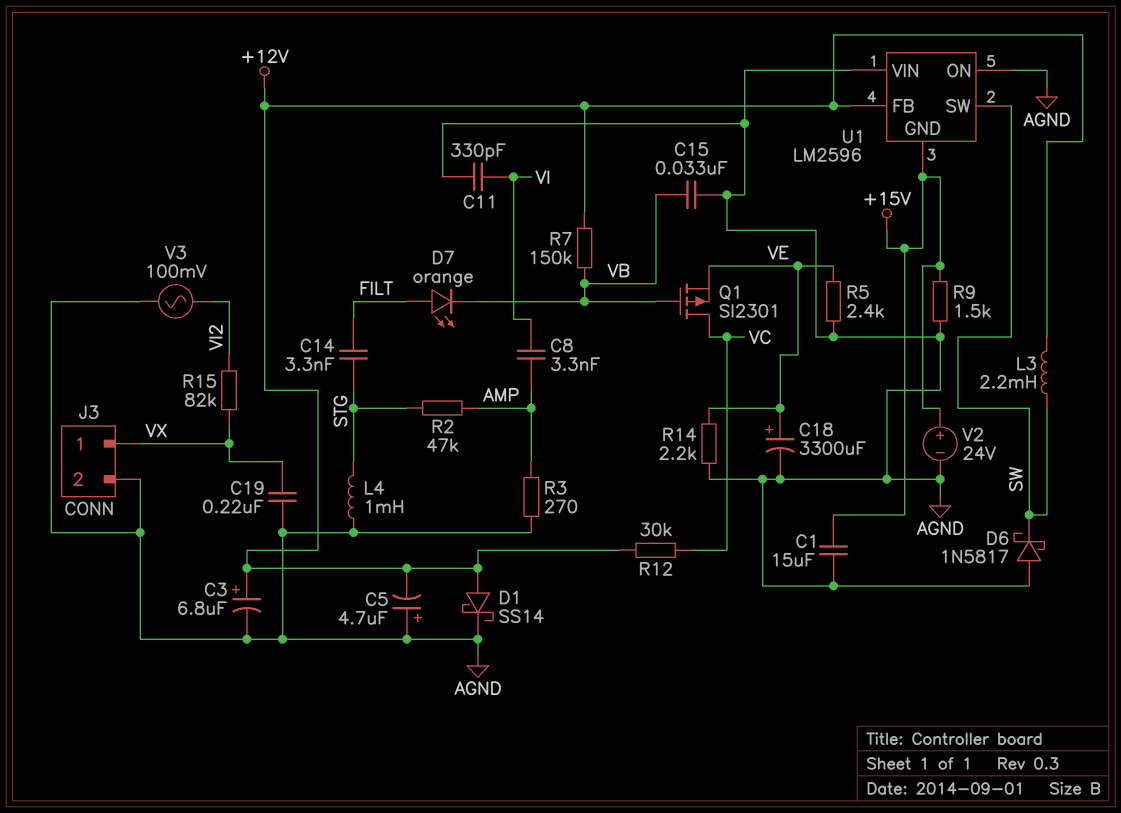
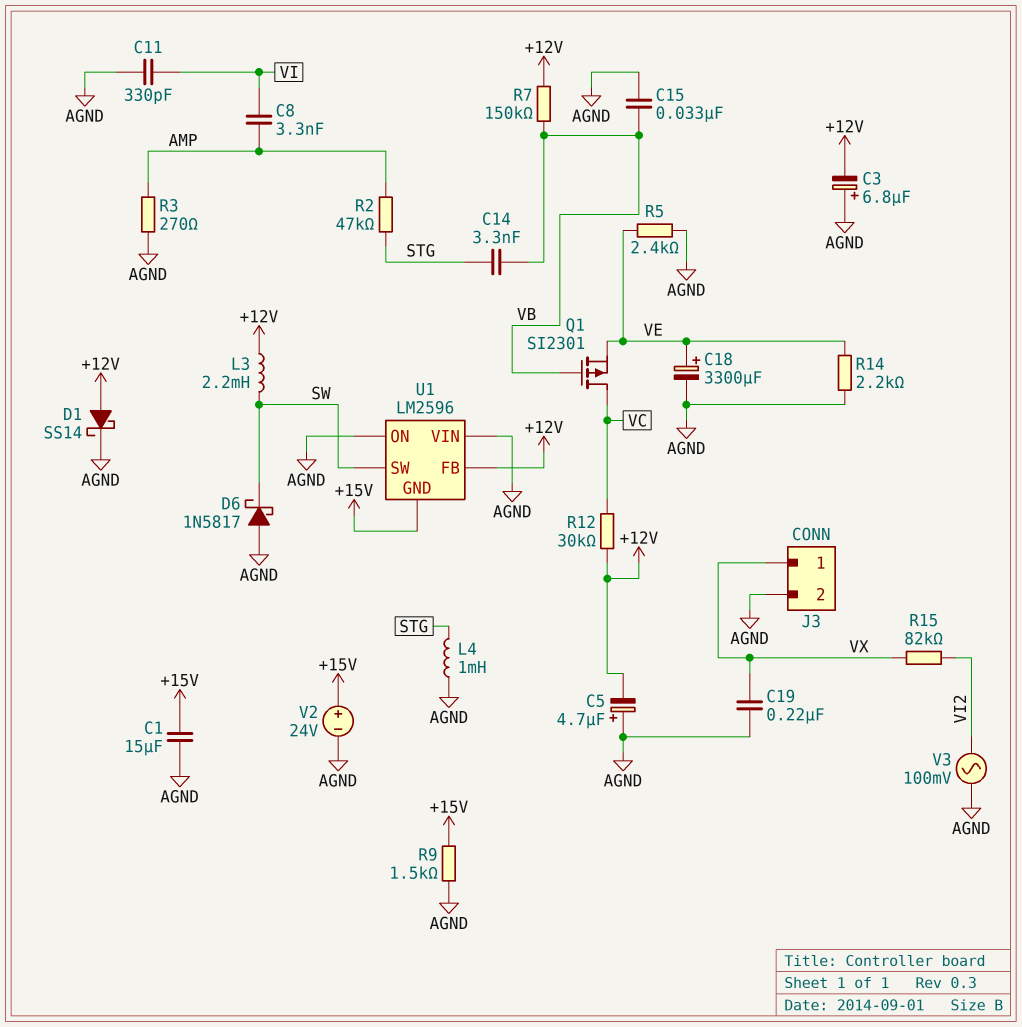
C3: 6.8uF (plus +12V, minus AGND) -> 6.8uF (plus AGND, minus +12V)
C14: 3.3nF (FILT, STG) -> 3.3nF (STG, VB)
D7: LED orange (A FILT, K VB) -> none

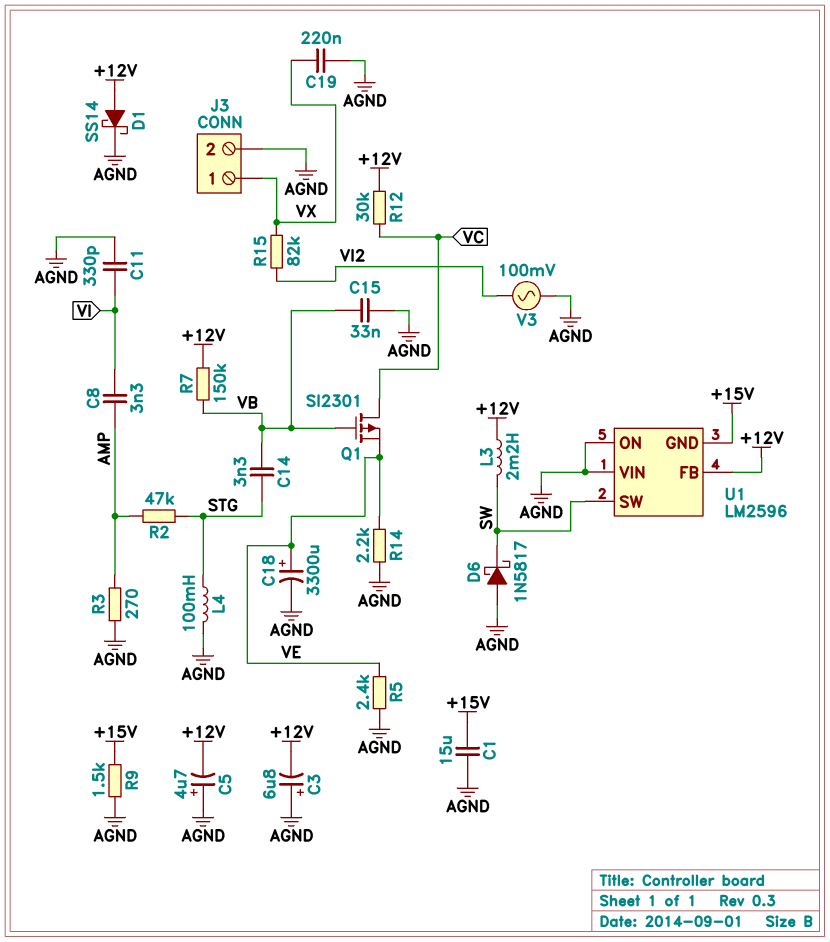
L4: 1mH (AGND, STG) -> 100mH (AGND, STG)
V2: 24V (plus +15V, minus AGND) -> none

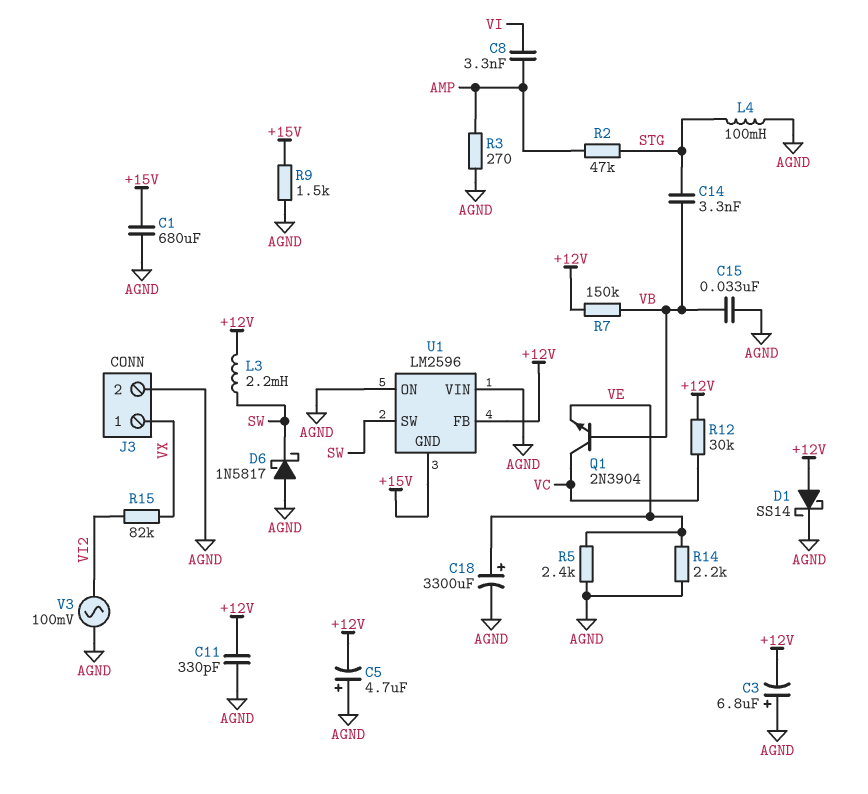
C1: 15uF (+15V, AGND) -> 680uF (+15V, AGND)
C11: 330pF (AGND, VI) -> 330pF (+12V, AGND)
C19: 220nF (AGND, VX) -> none
Q1: PMOS SI2301 (G VB, D VC, S VE) -> NPN 2N3904 (B VB, C VC, E VE)

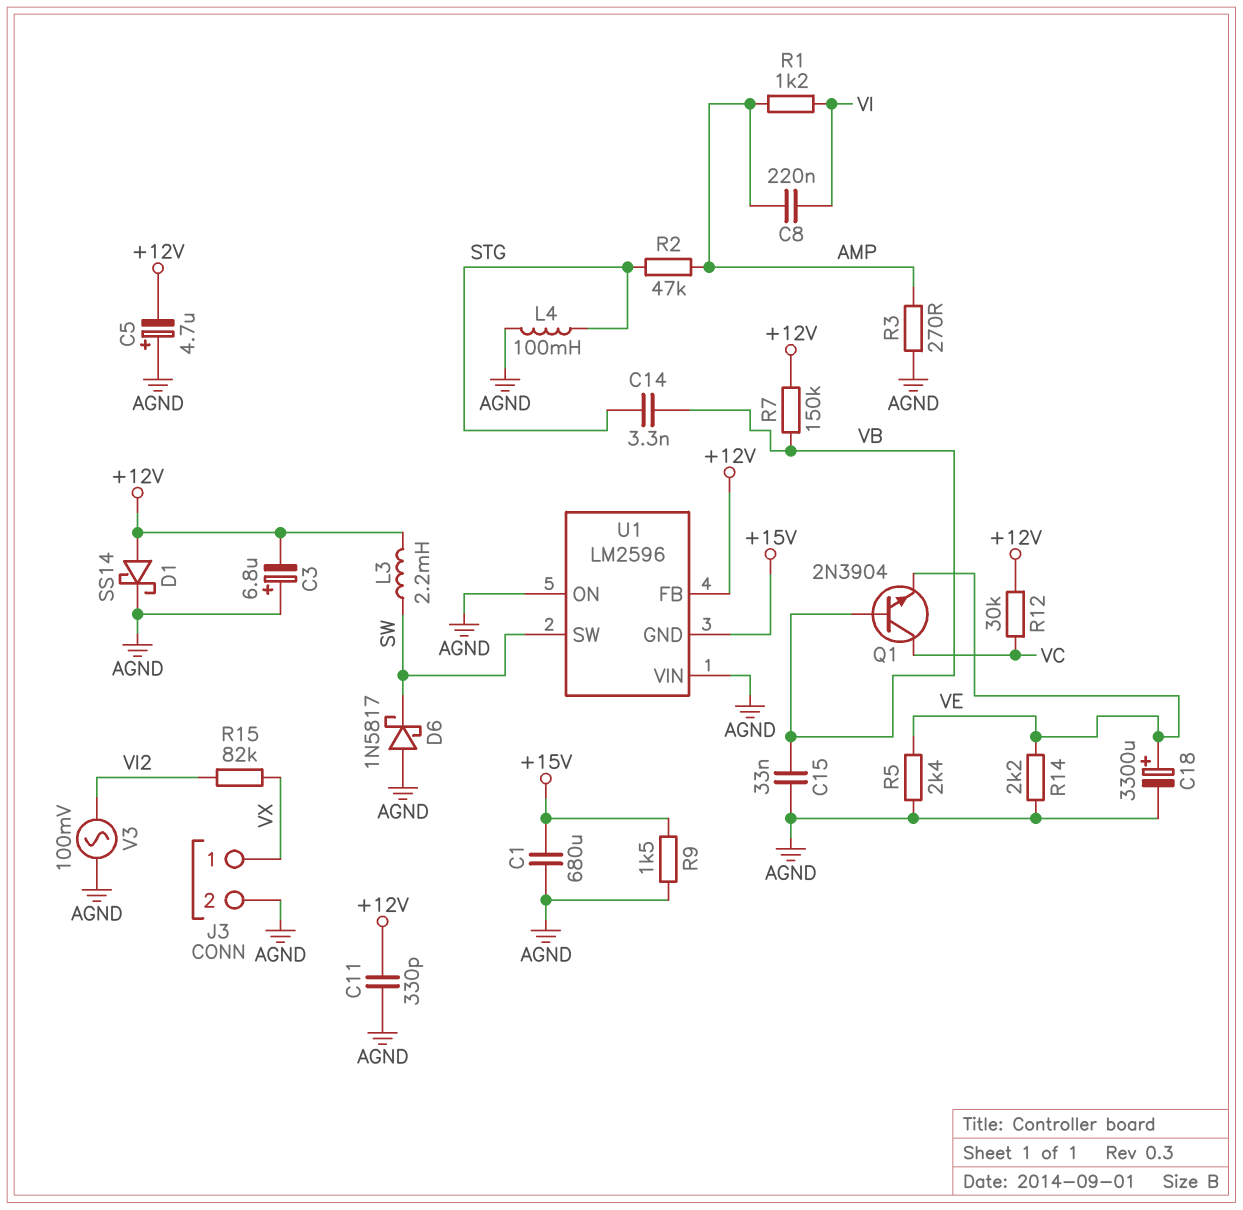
C8: 3.3nF (AMP, VI) -> 220nF (AMP, VI)
R1: none -> 1.2k (AMP, VI)

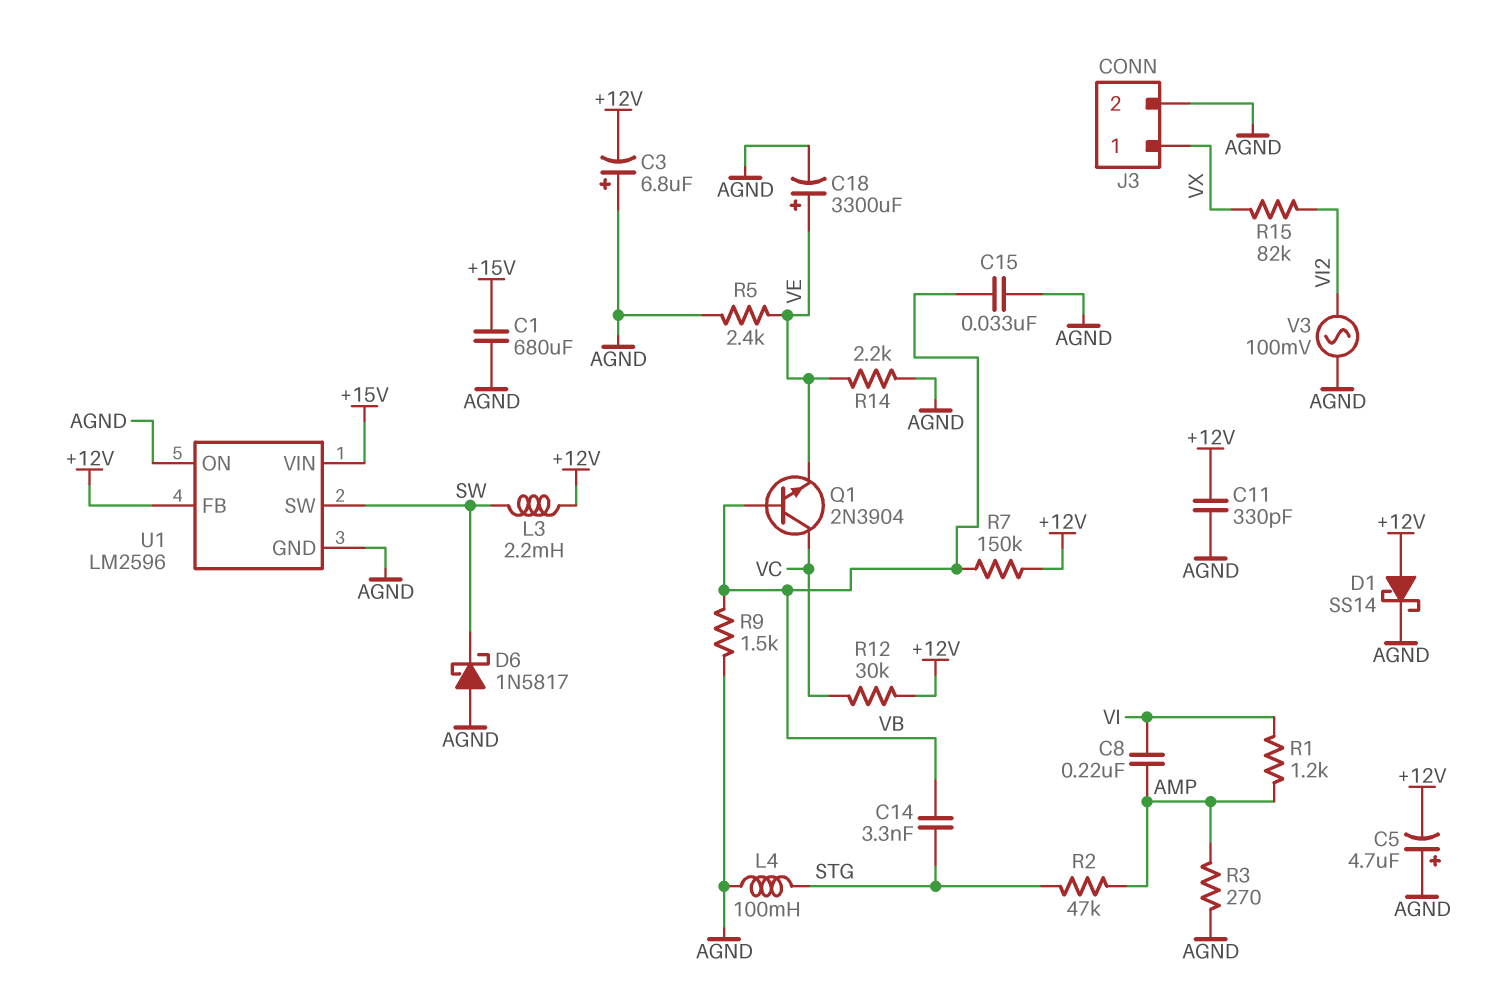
R9: 1.5k (+15V, AGND) -> 1.5k (AGND, VB)
U1 pin GND: +15V -> AGND
U1 pin VIN: AGND -> +15V

